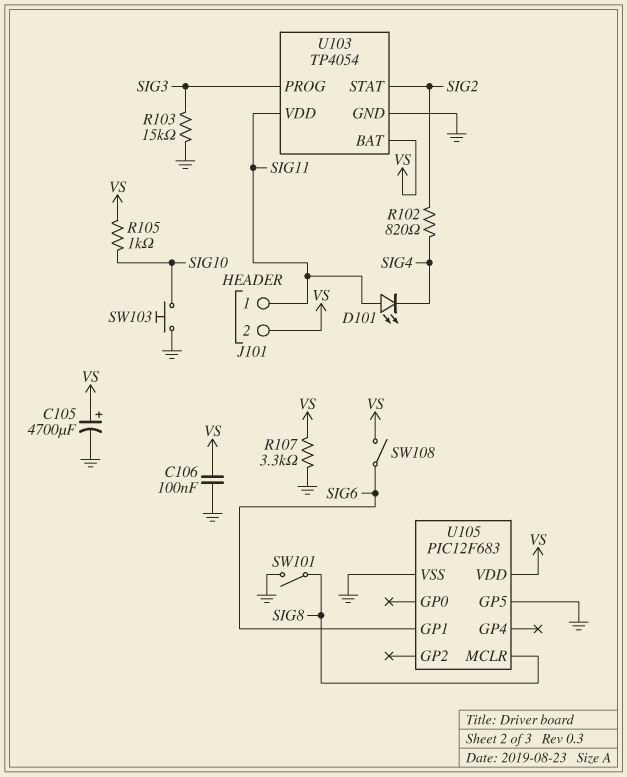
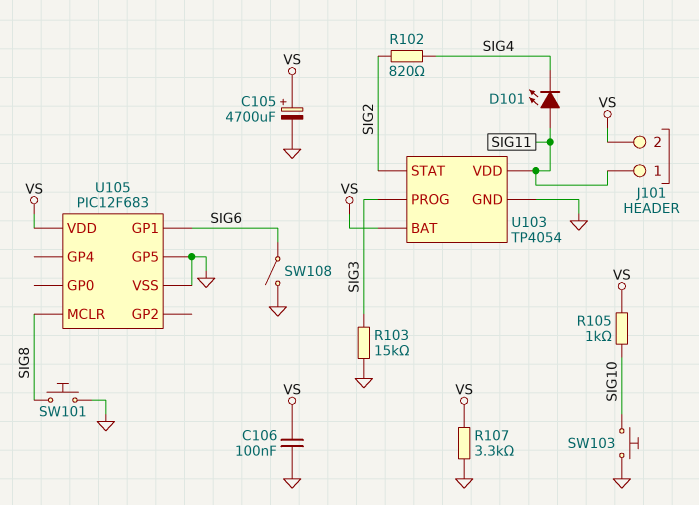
SW101: switch (GND, SIG8) -> button (GND, SIG8)
SW108: switch (SIG6, VS) -> switch (GND, SIG6)

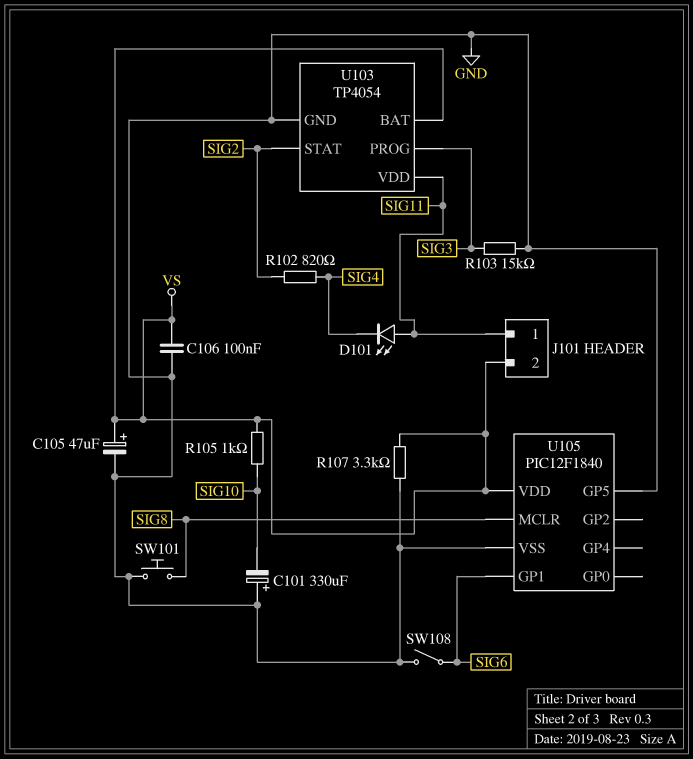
C101: none -> 330uF (plus GND, minus SIG10)
C105: 4700uF (plus VS, minus GND) -> 47uF (plus VS, minus GND)
SW103: button (GND, SIG10) -> none
U105: PIC12F683 -> PIC12F1840

